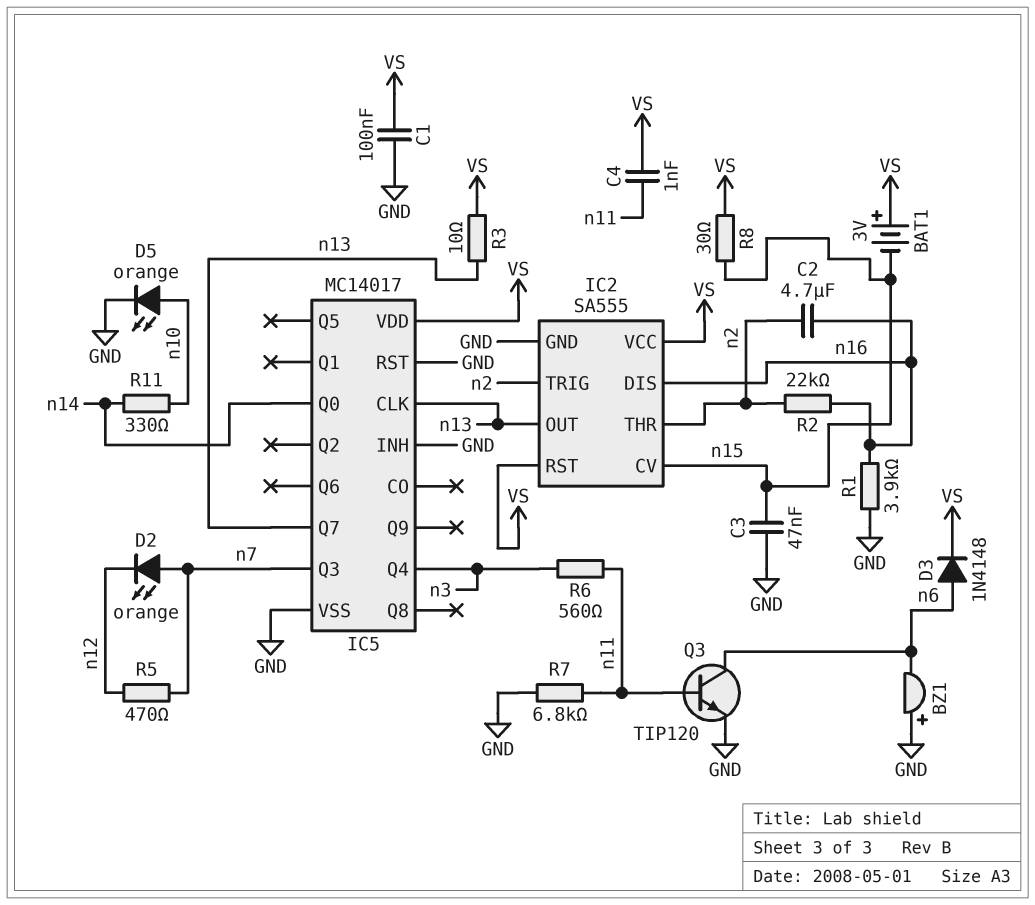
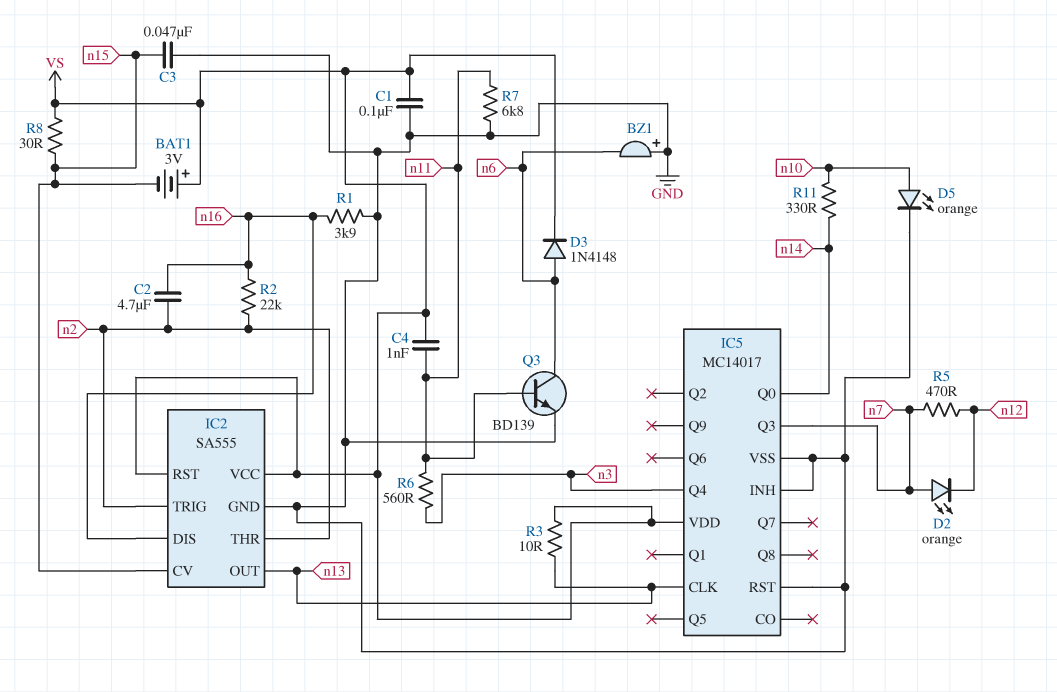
IC5 pin Q7: n13 -> none
Q3: NPN TIP120 (B n11, C n6, E GND) -> NPN BD139 (B n11, C n6, E GND)

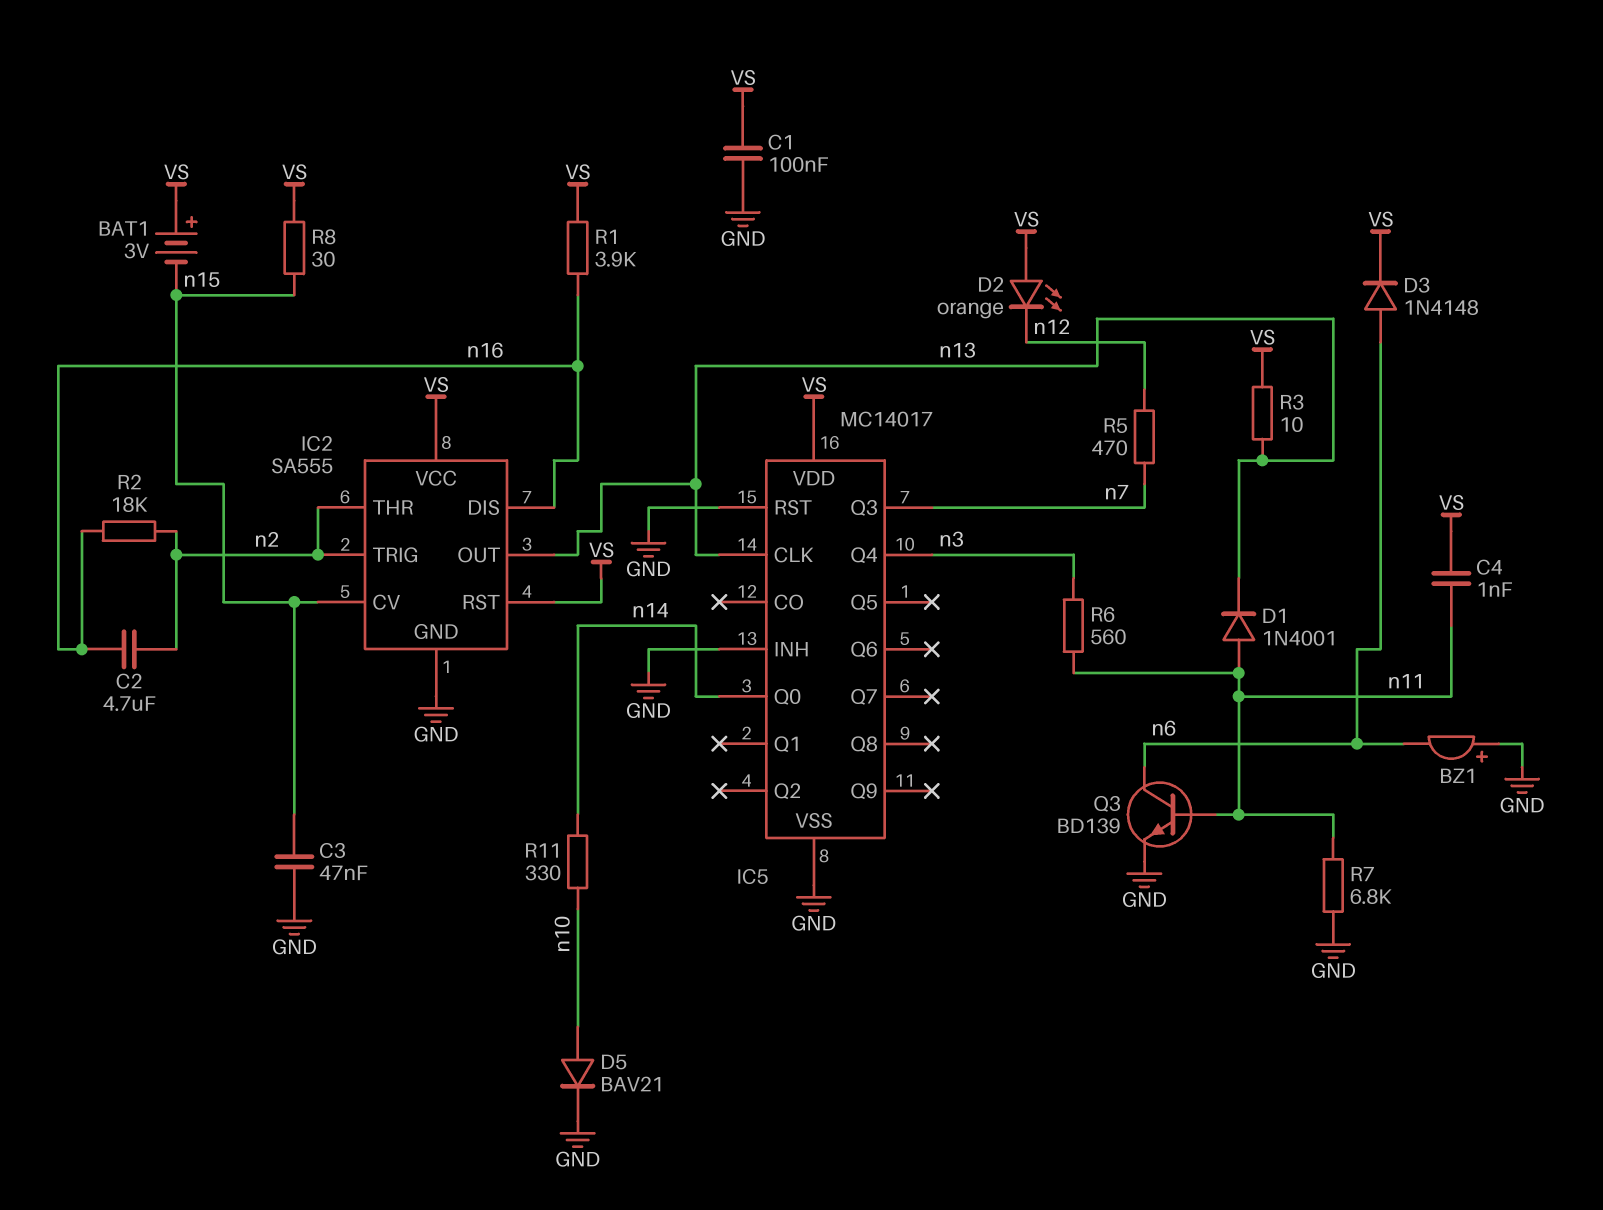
D1: none -> diode 1N4001 (A n11, K n13)
D2: LED orange (A n7, K n12) -> LED orange (A VS, K n12)
D5: LED orange (A n10, K GND) -> diode BAV21 (A n10, K GND)
R1: 3.9k (GND, n16) -> 3.9k (VS, n16)
R2: 22k (n2, n16) -> 18k (n2, n16)

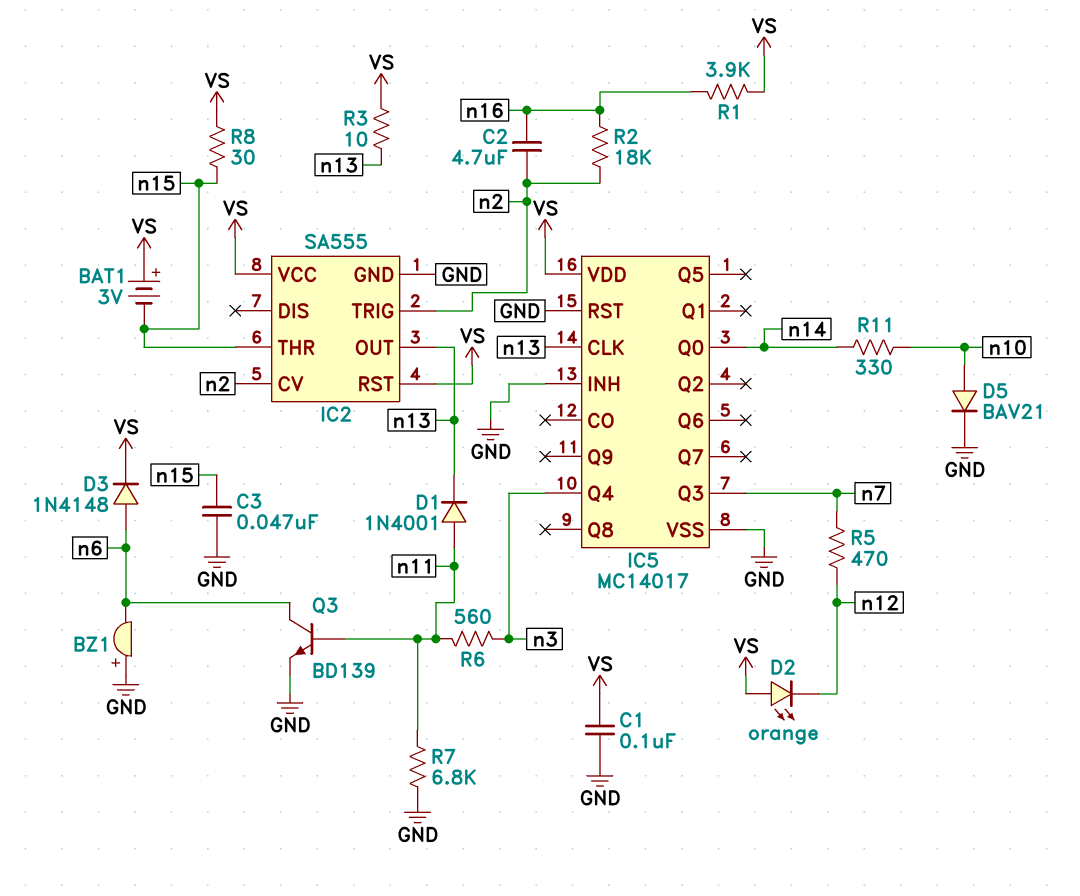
C4: 1nF (VS, n11) -> none
IC2 pin CV: n15 -> n2
IC2 pin DIS: n16 -> none
IC2 pin THR: n2 -> n15

